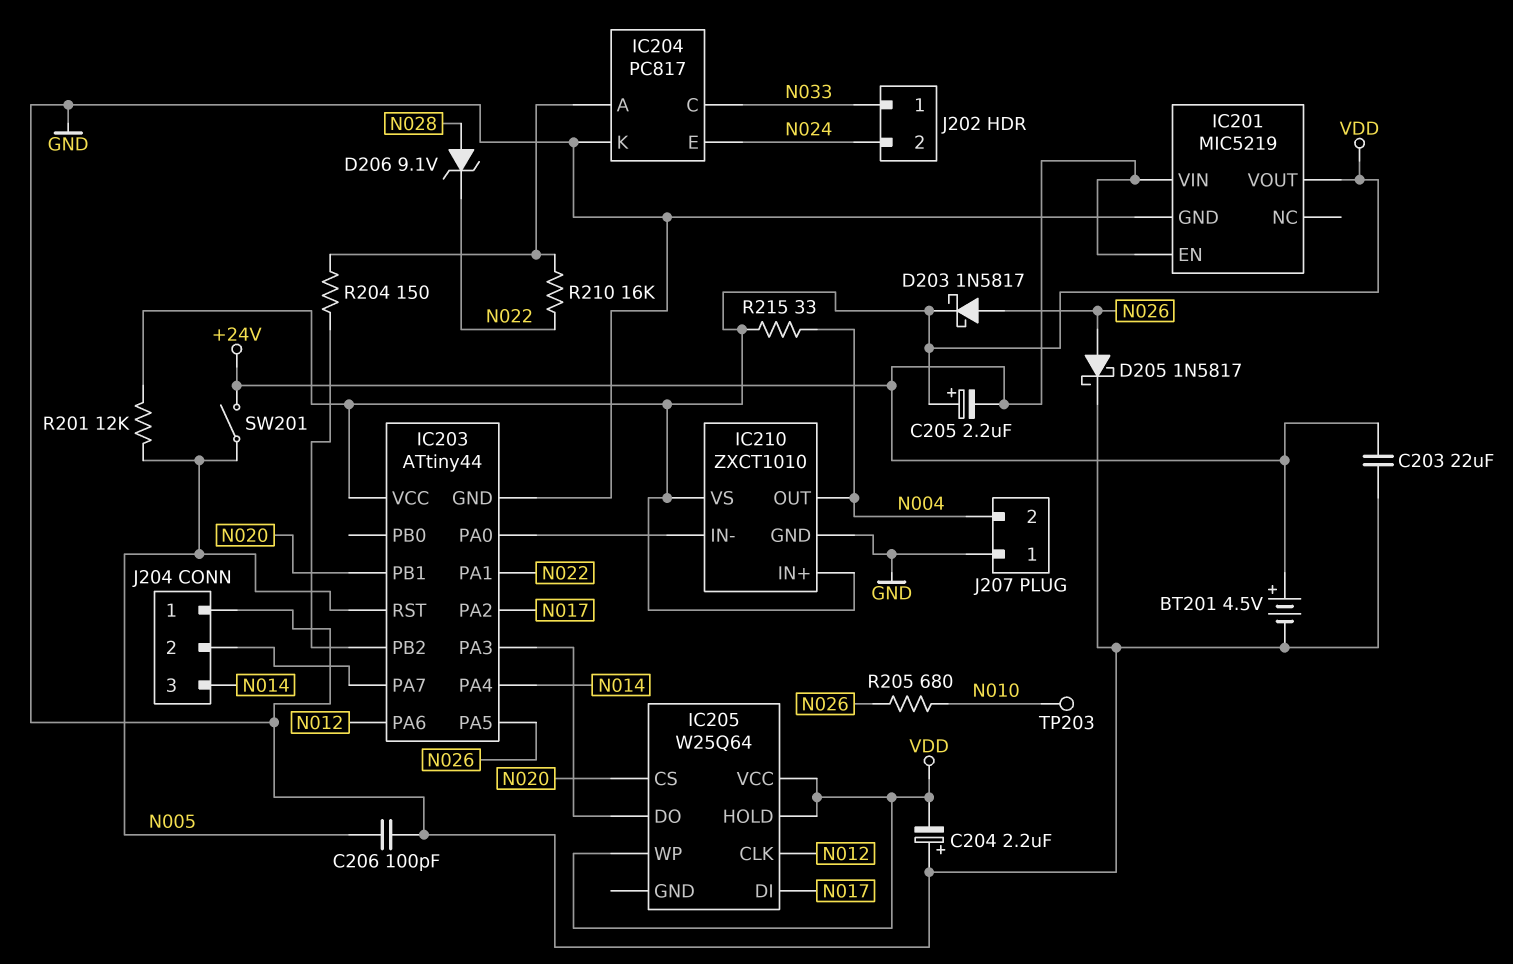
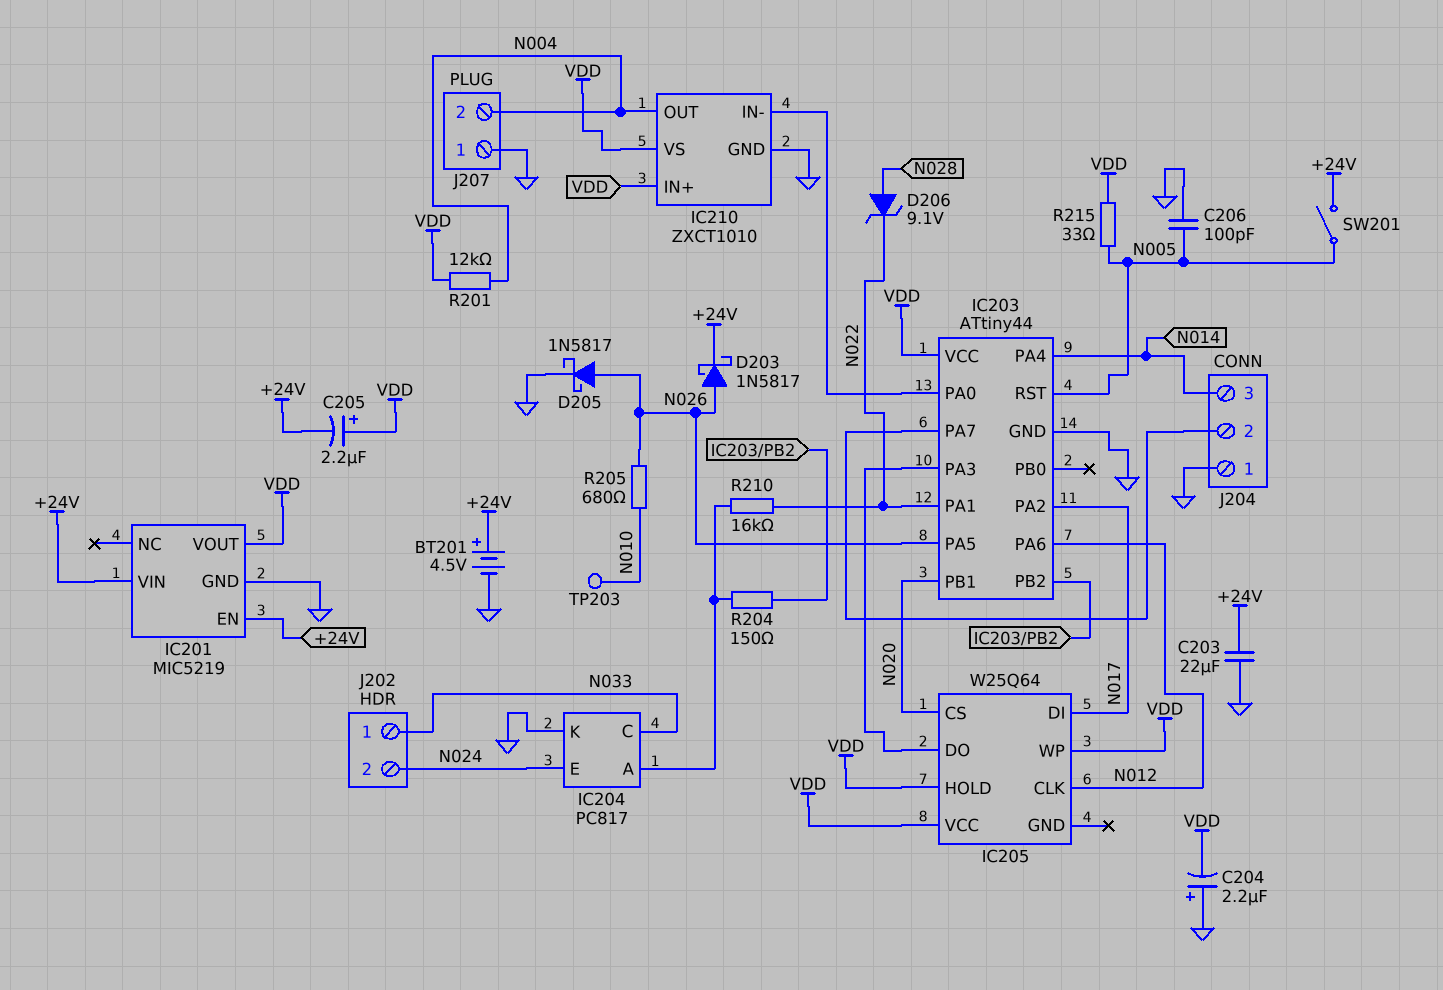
D203: schottky 1N5817 (A N026, K VDD) -> schottky 1N5817 (A N026, K +24V)
R201: 12k (N005, VDD) -> 12k (N004, VDD)
R215: 33 (N004, VDD) -> 33 (N005, VDD)

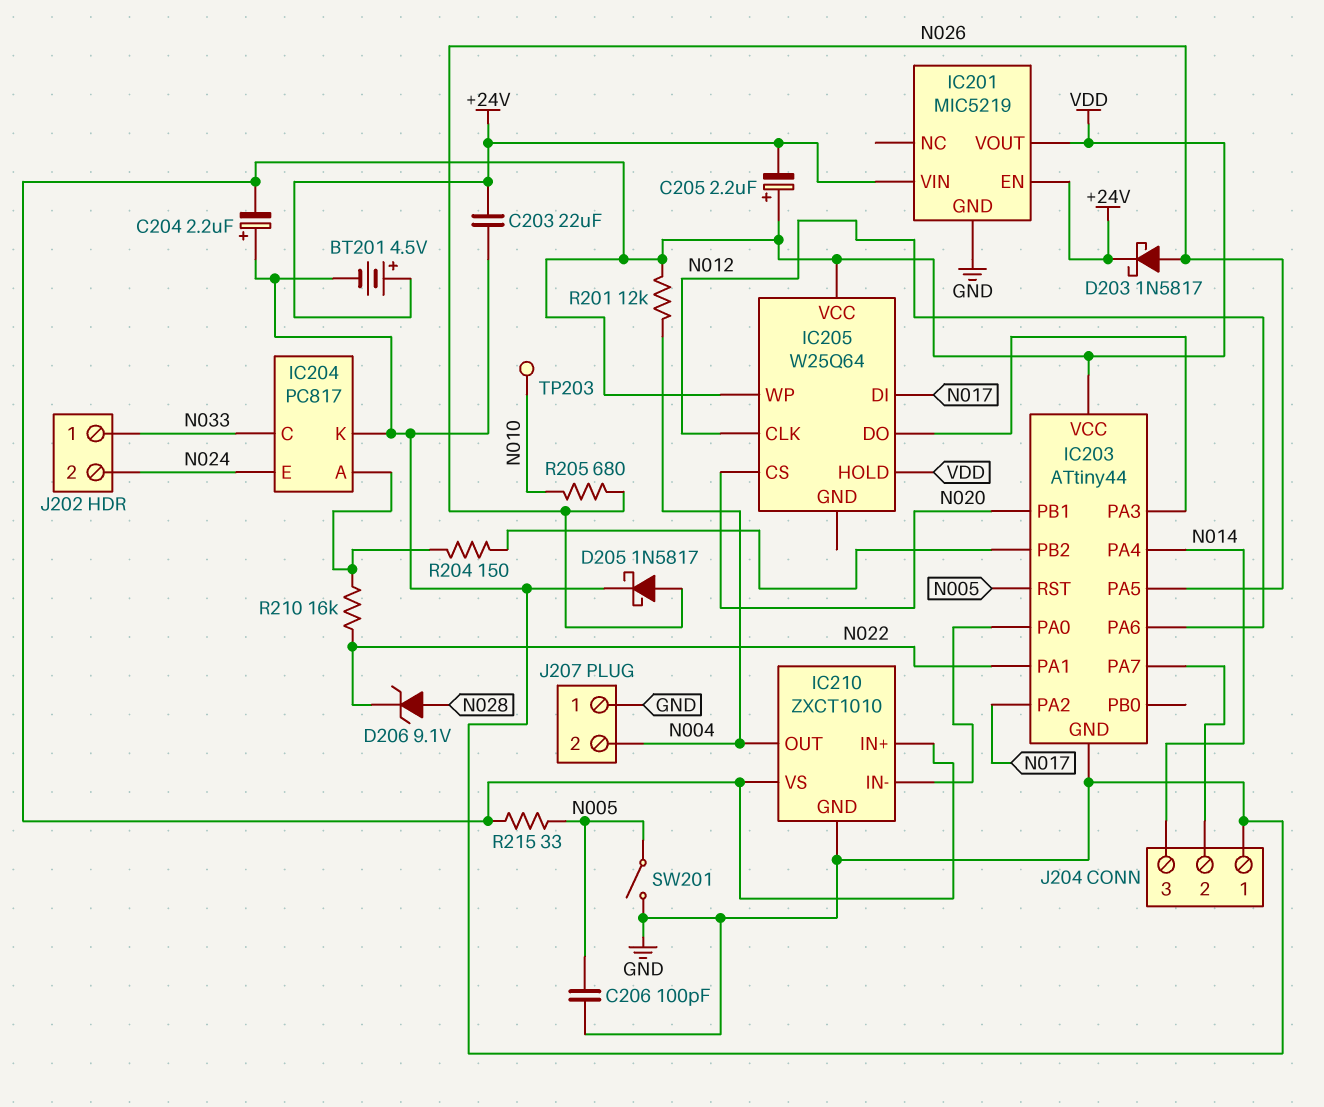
SW201: switch (+24V, N005) -> switch (GND, N005)

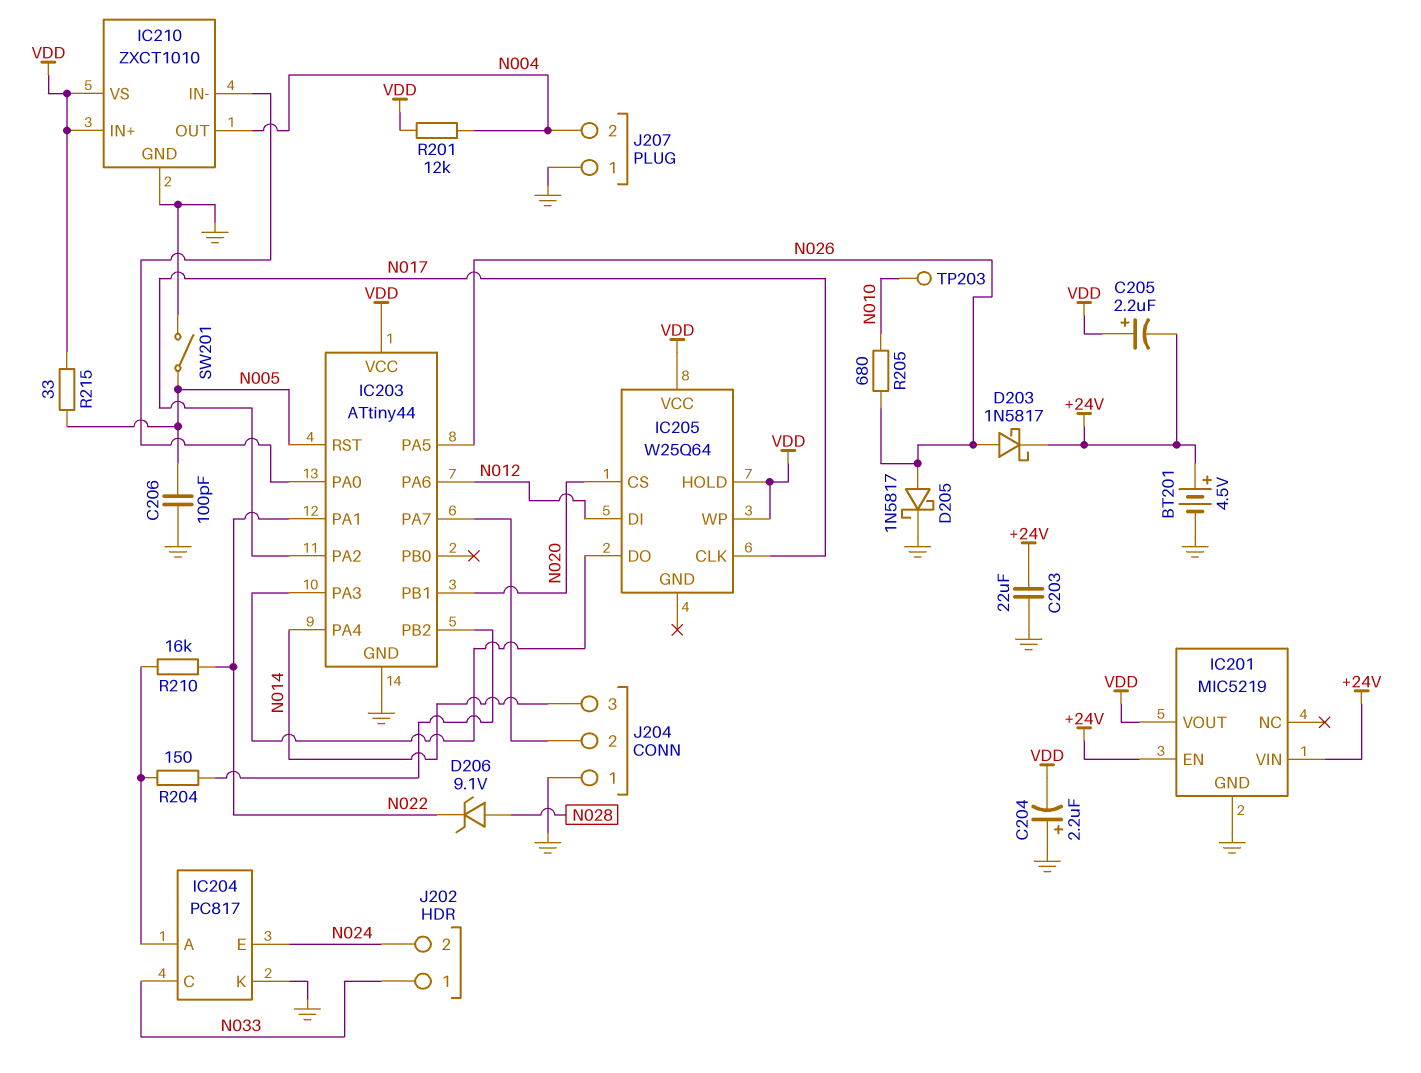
IC205 pin CLK: N012 -> N017
IC205 pin DI: N017 -> N012

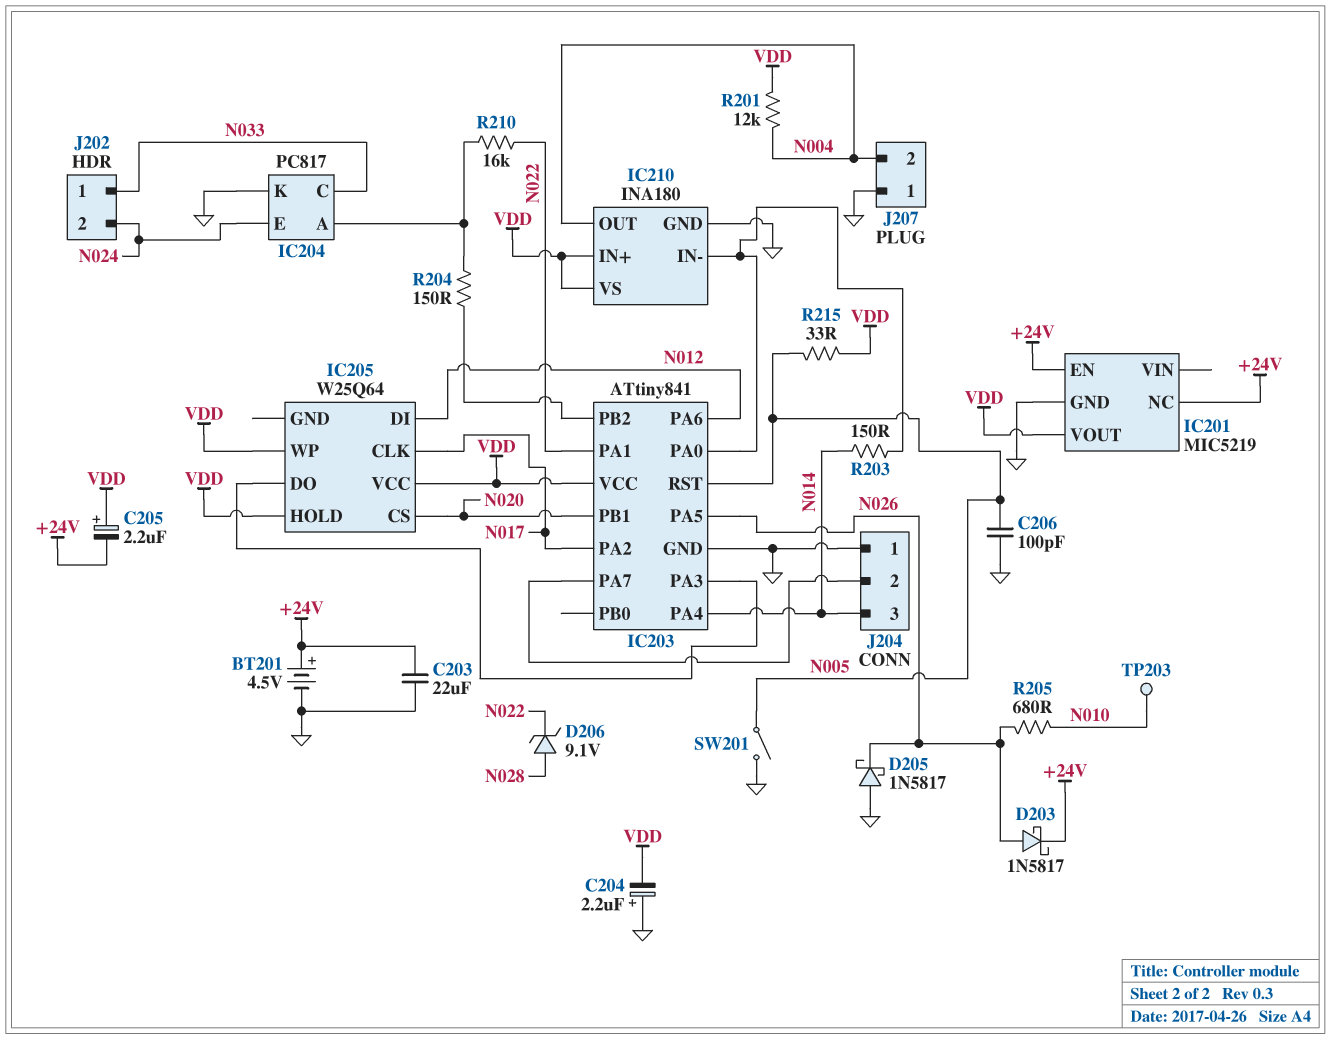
D205: schottky 1N5817 (A N026, K GND) -> schottky 1N5817 (A GND, K N026)
IC201 pin NC: none -> +24V
IC201 pin VIN: +24V -> none
IC203: ATtiny44 -> ATtiny841
IC210: ZXCT1010 -> INA180
R203: none -> 150 (IC203/PA0, N014)

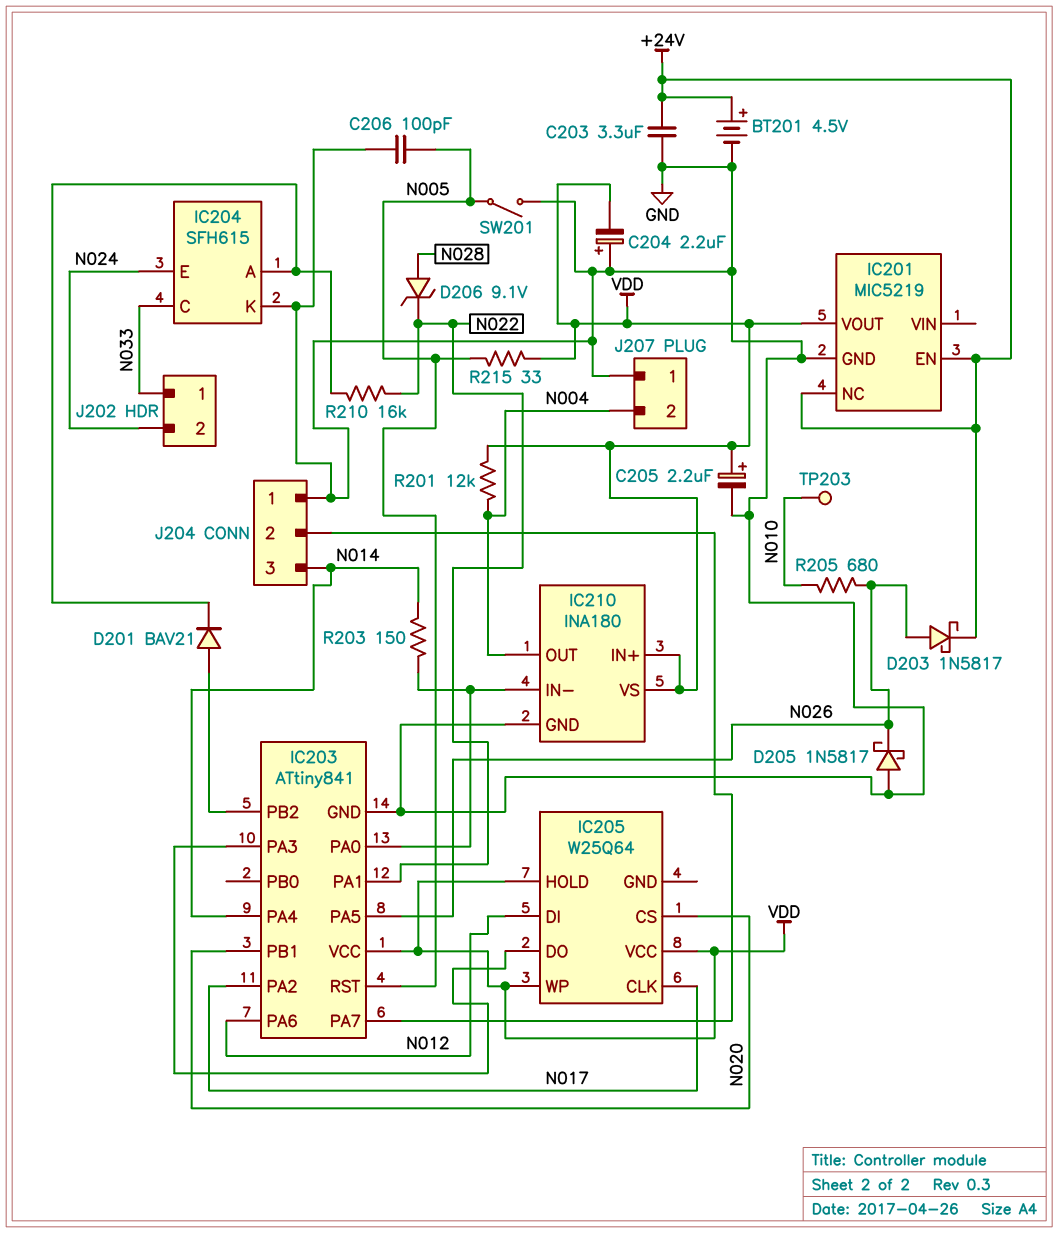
C203: 22uF (+24V, GND) -> 3.3uF (+24V, GND)
C205: 2.2uF (plus VDD, minus +24V) -> 2.2uF (plus VDD, minus GND)
D201: none -> diode BAV21 (A IC203/PB2, K IC204/A)
IC204: PC817 -> SFH615
R204: 150 (IC203/PB2, IC204/A) -> none

